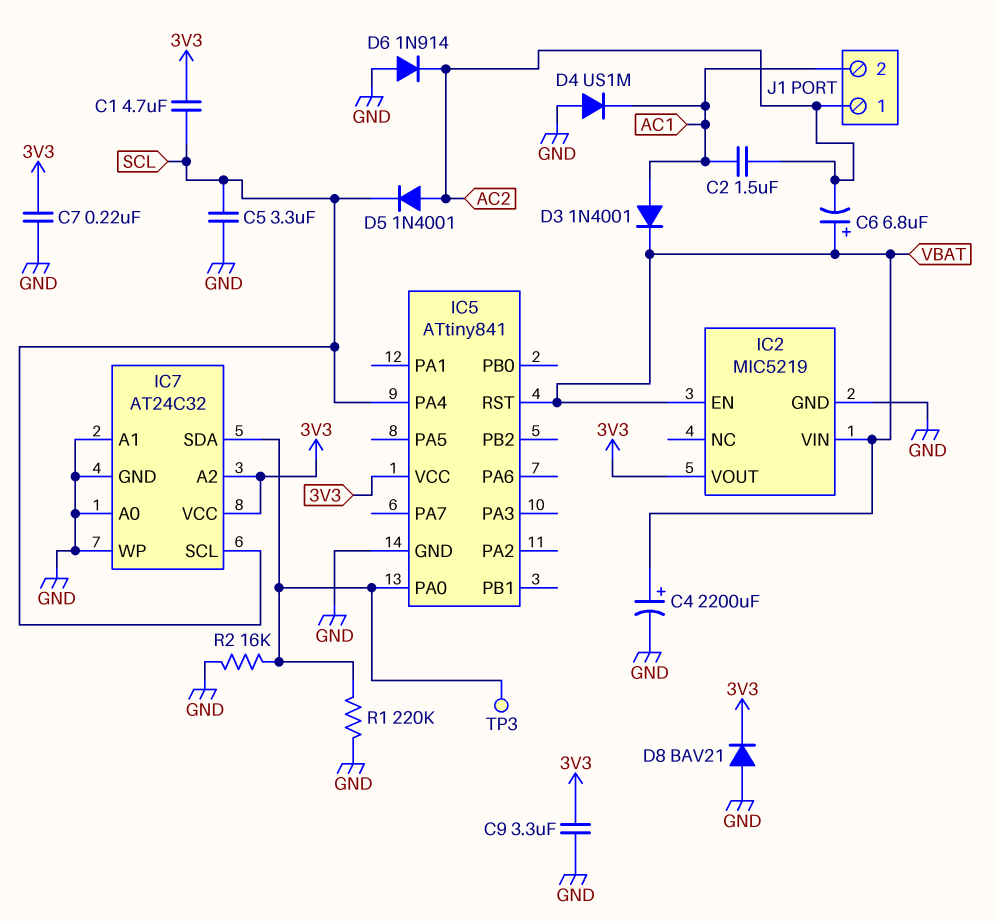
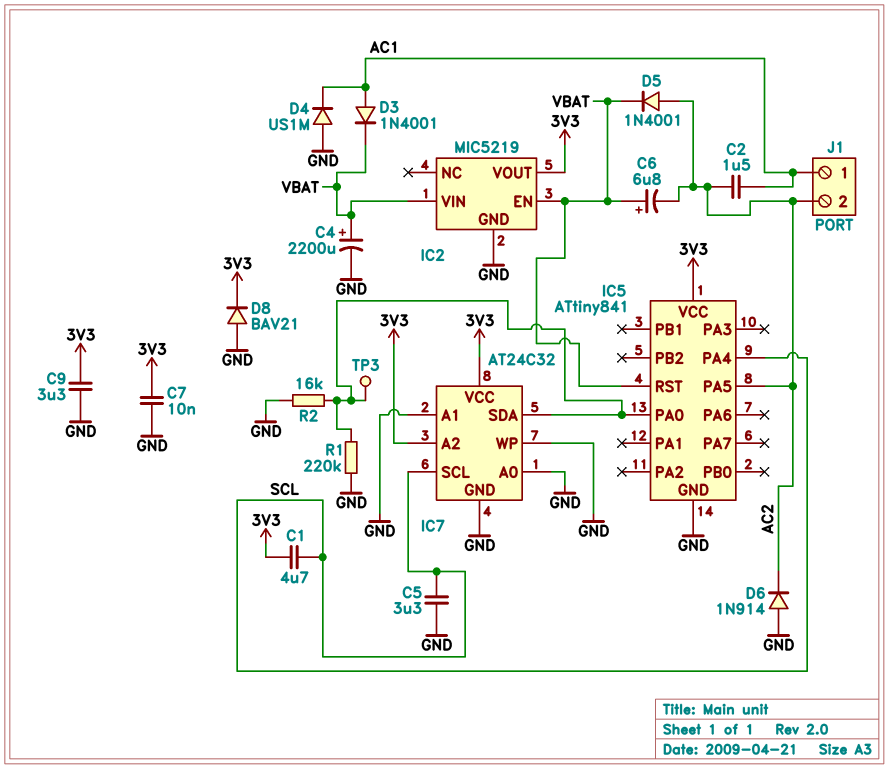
C7: 220nF (3V3, GND) -> 10nF (3V3, GND)
D5: diode 1N4001 (A AC2, K SCL) -> diode 1N4001 (A AC2, K VBAT)
IC5 pin PA5: none -> AC2
J1 pin 1: AC2 -> AC1
J1 pin 2: AC1 -> AC2

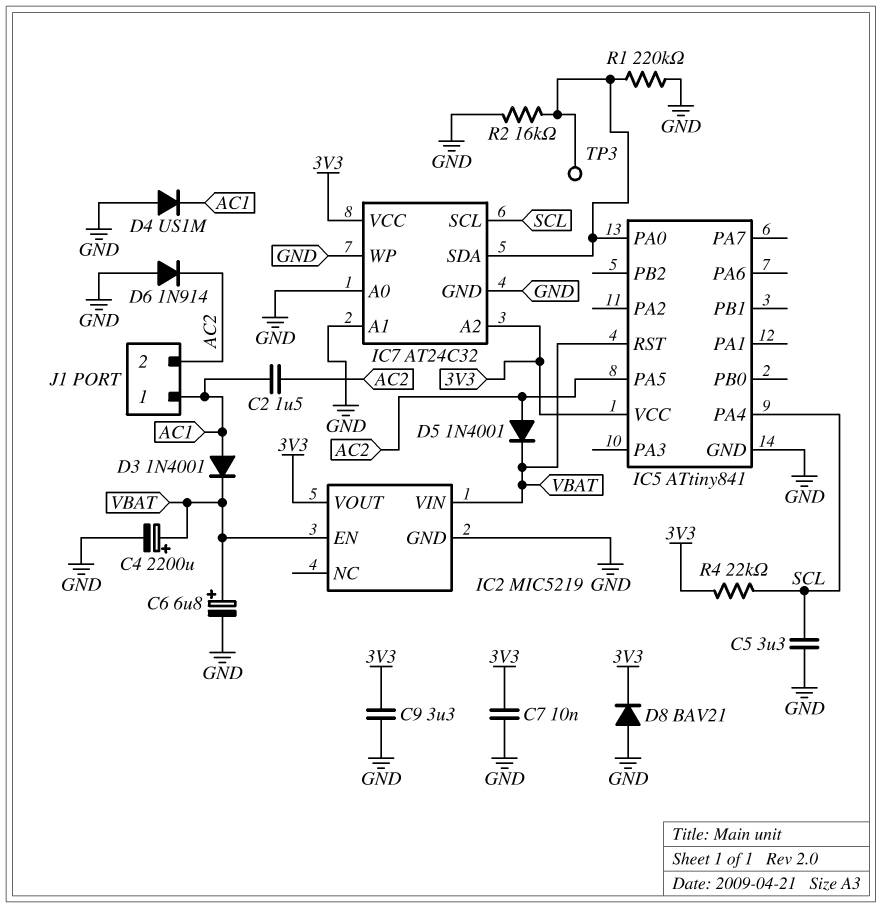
C1: 4.7uF (3V3, SCL) -> none
C6: 6.8uF (plus VBAT, minus AC2) -> 6.8uF (plus VBAT, minus GND)
R4: none -> 22k (3V3, SCL)

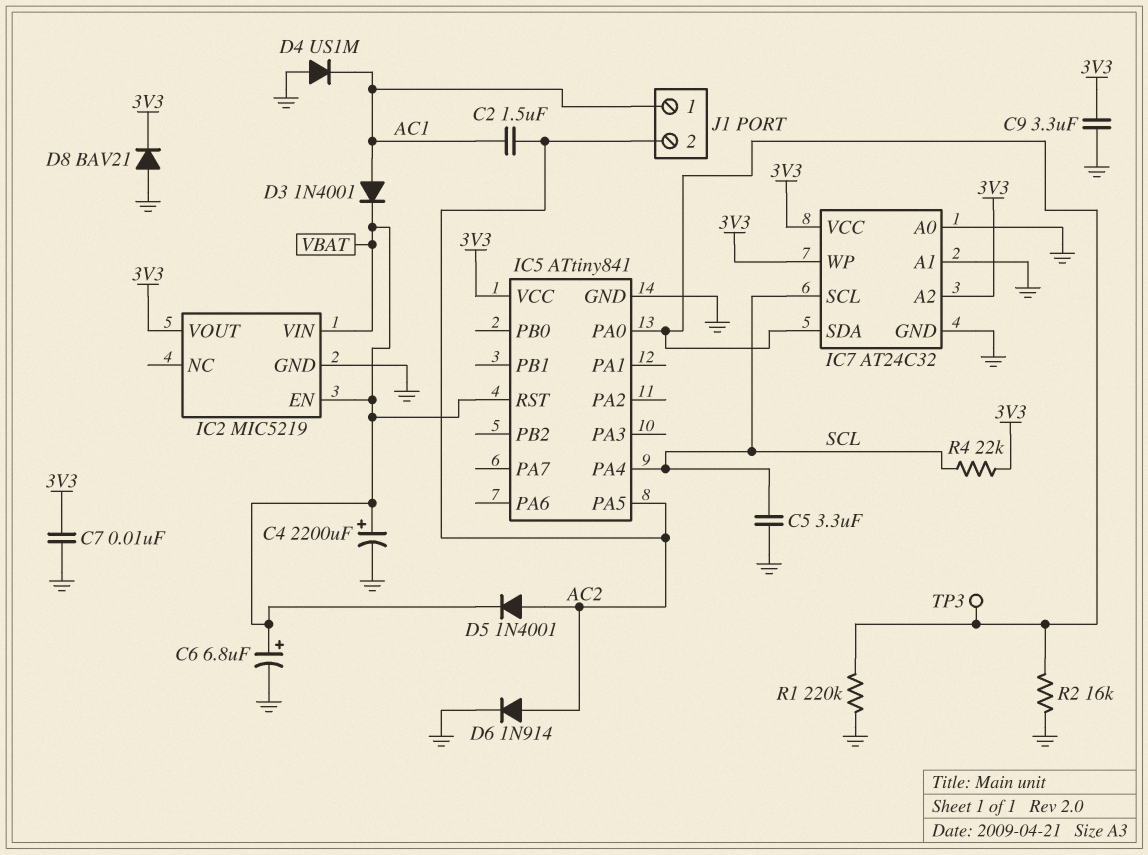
D6: diode 1N914 (A GND, K AC2) -> diode 1N914 (A AC2, K GND)
IC7 pin WP: GND -> 3V3

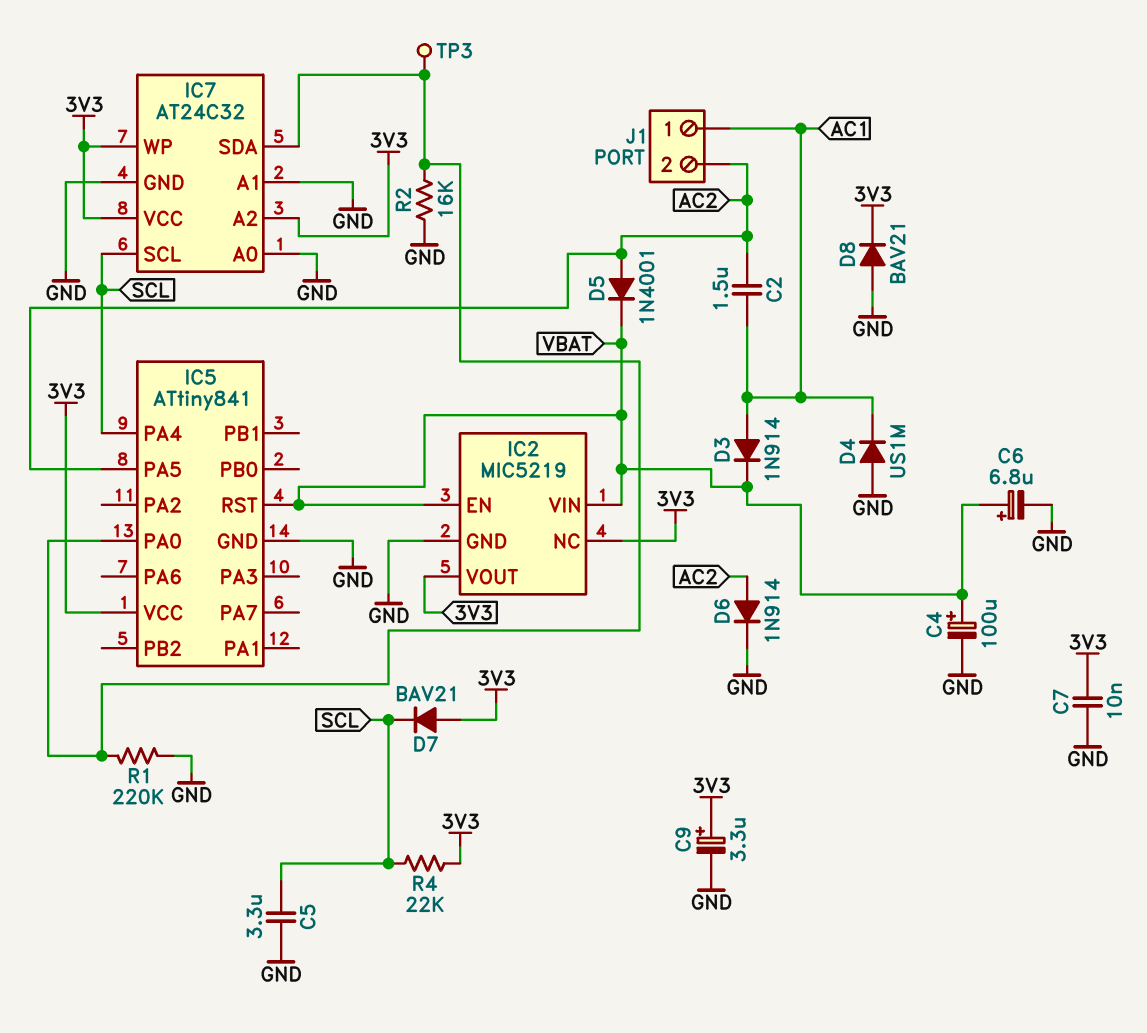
C4: 2200uF (plus VBAT, minus GND) -> 100uF (plus VBAT, minus GND)
C9: 3.3uF (3V3, GND) -> 3.3uF (plus 3V3, minus GND)
D3: diode 1N4001 (A AC1, K VBAT) -> diode 1N914 (A AC1, K VBAT)
D7: none -> diode BAV21 (A 3V3, K SCL)
IC2 pin NC: none -> 3V3

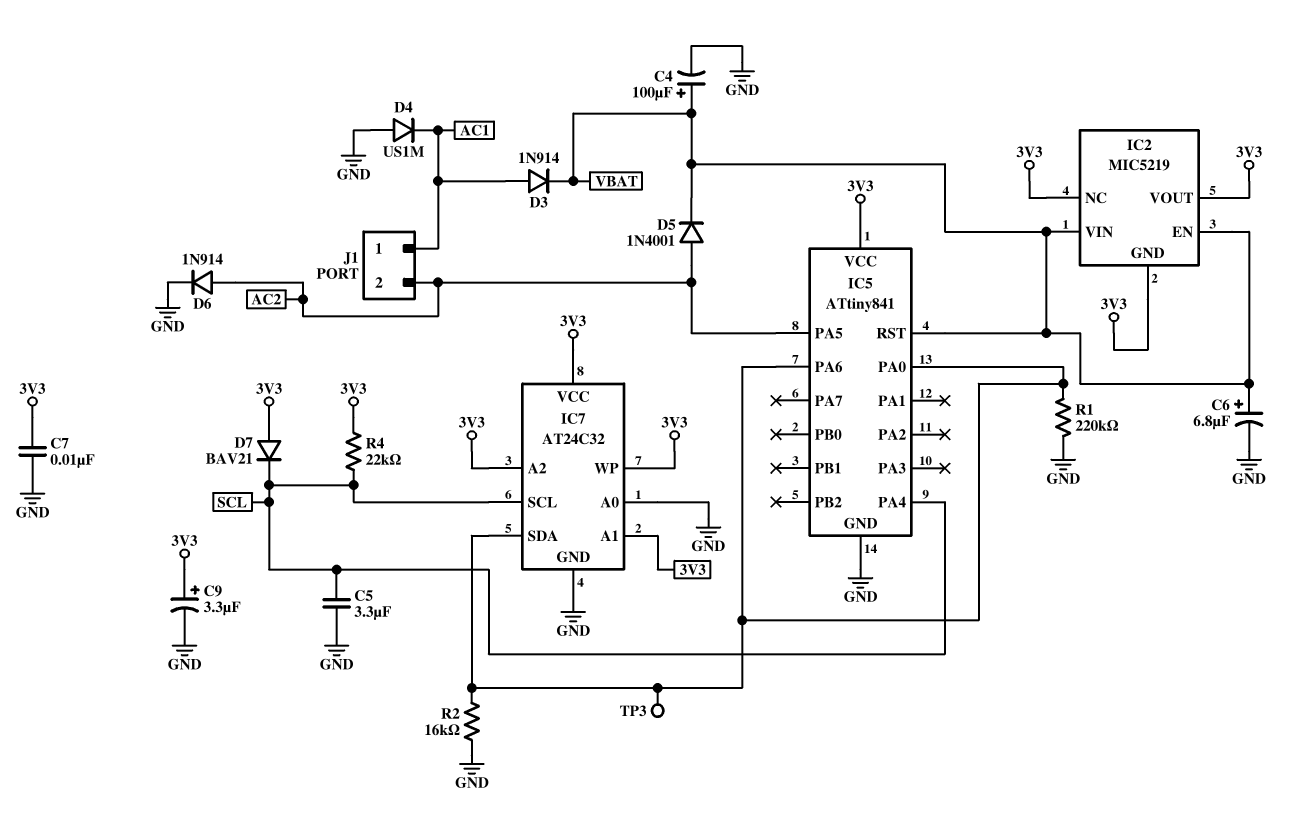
C2: 1.5uF (AC1, AC2) -> none
D8: diode BAV21 (A GND, K 3V3) -> none
IC2 pin GND: GND -> 3V3
IC5 pin PA6: none -> IC5/PA0
IC7 pin A1: GND -> 3V3

